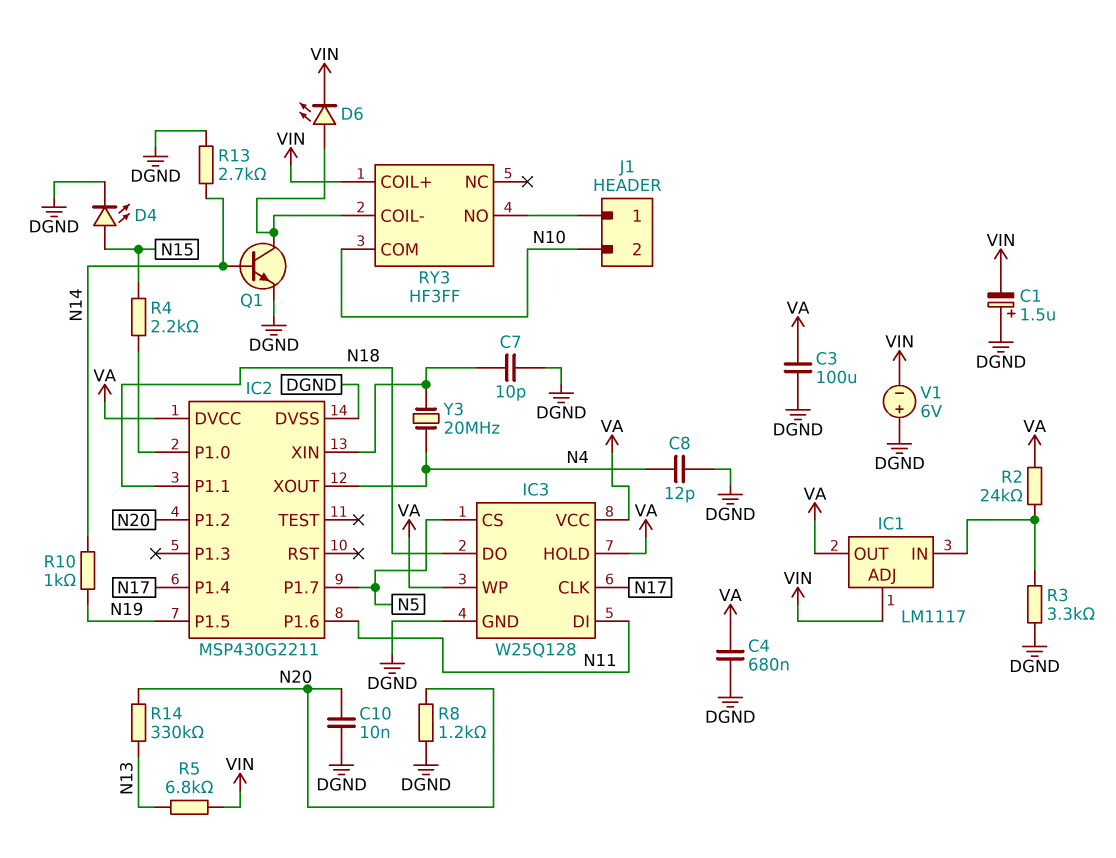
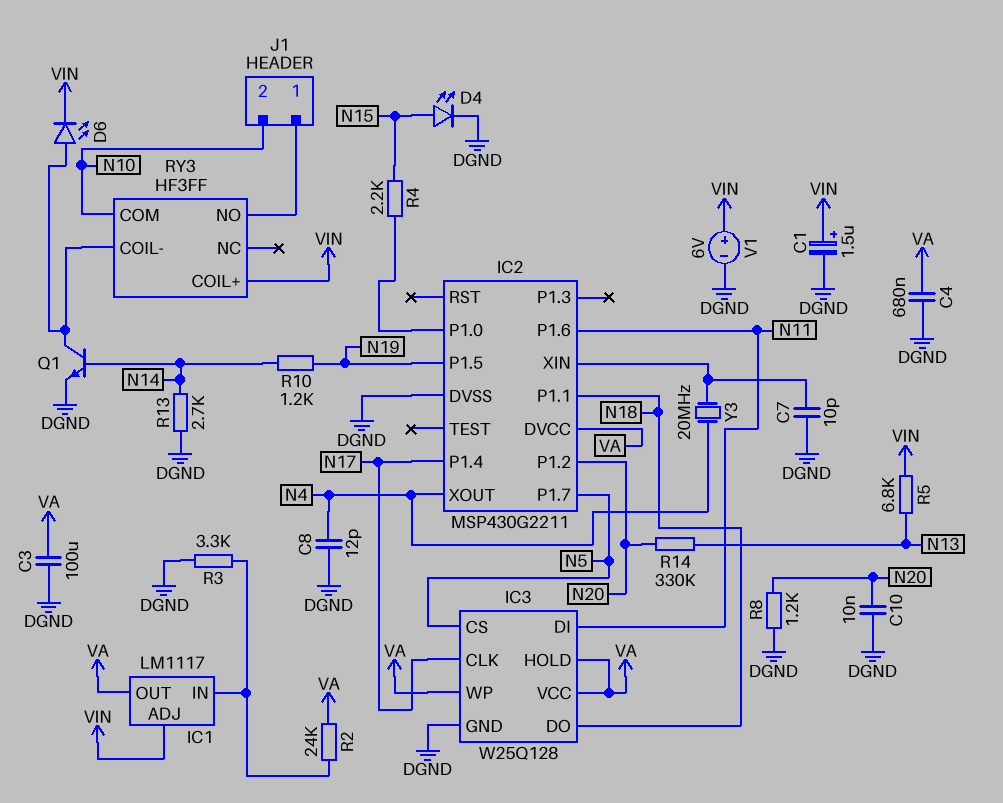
C1: 1.5uF (plus DGND, minus VIN) -> 1.5uF (plus VIN, minus DGND)
R10: 1k (N14, N19) -> 1.2k (N14, N19)
V1: 6V (plus DGND, minus VIN) -> 6V (plus VIN, minus DGND)

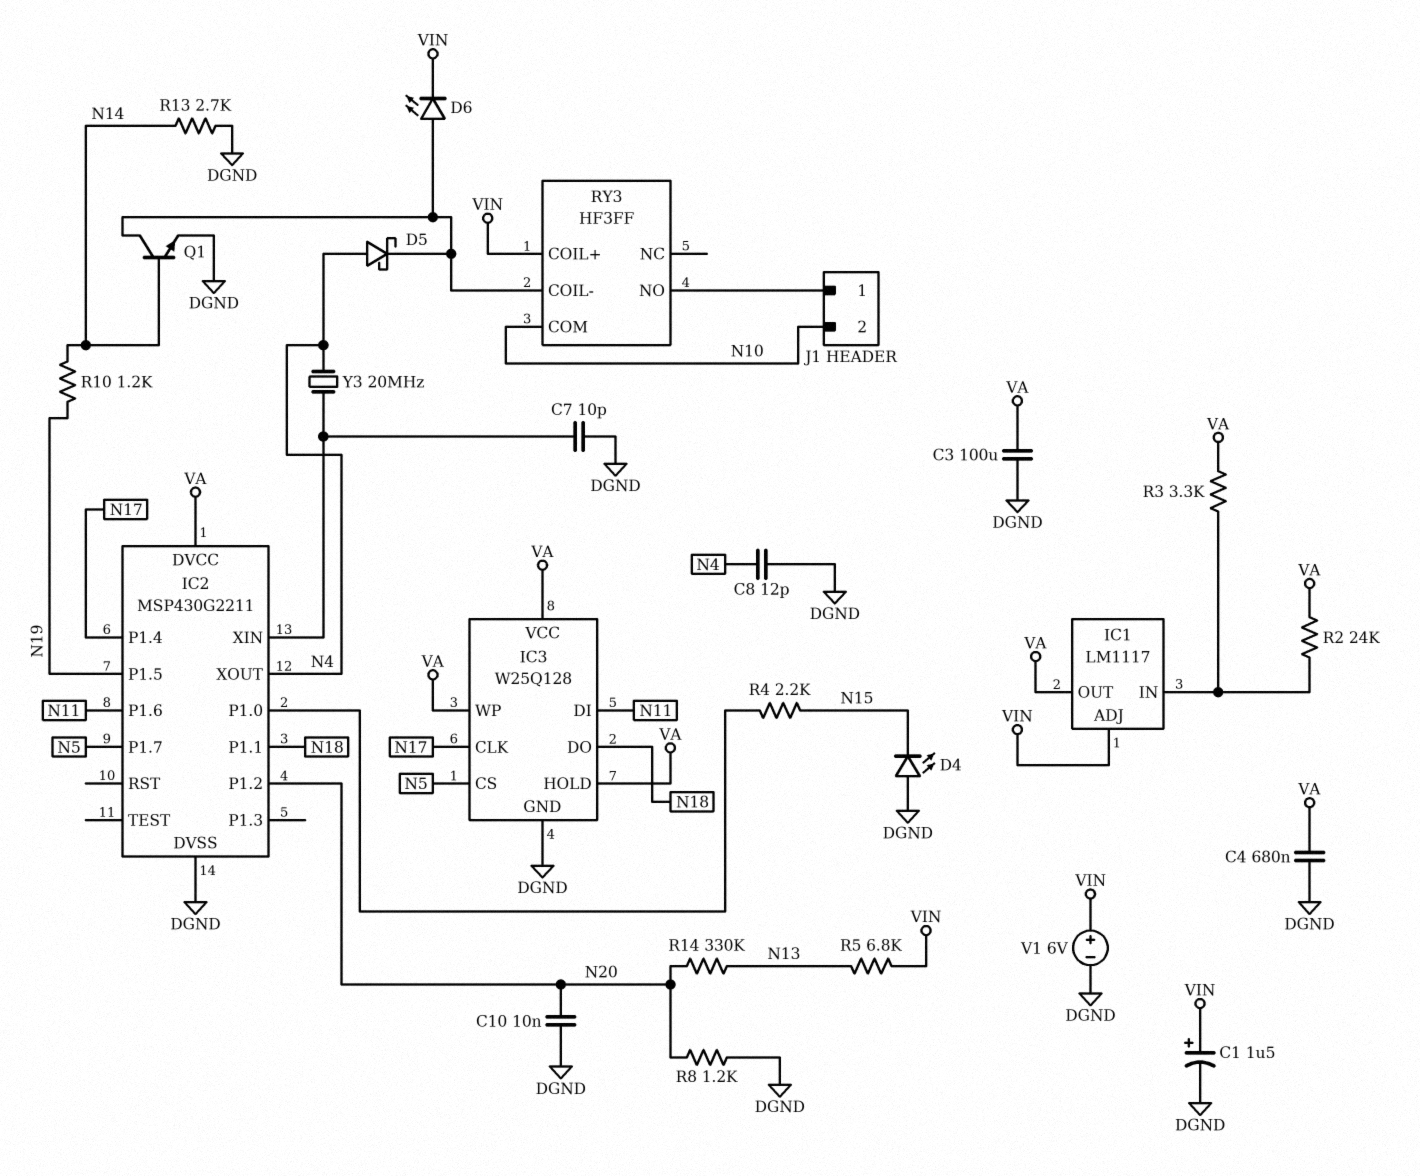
D4: LED (A N15, K DGND) -> LED (A DGND, K N15)
D5: none -> schottky (A N4, K RY3/COIL-)
R3: 3.3k (DGND, IC1/IN) -> 3.3k (IC1/IN, VA)

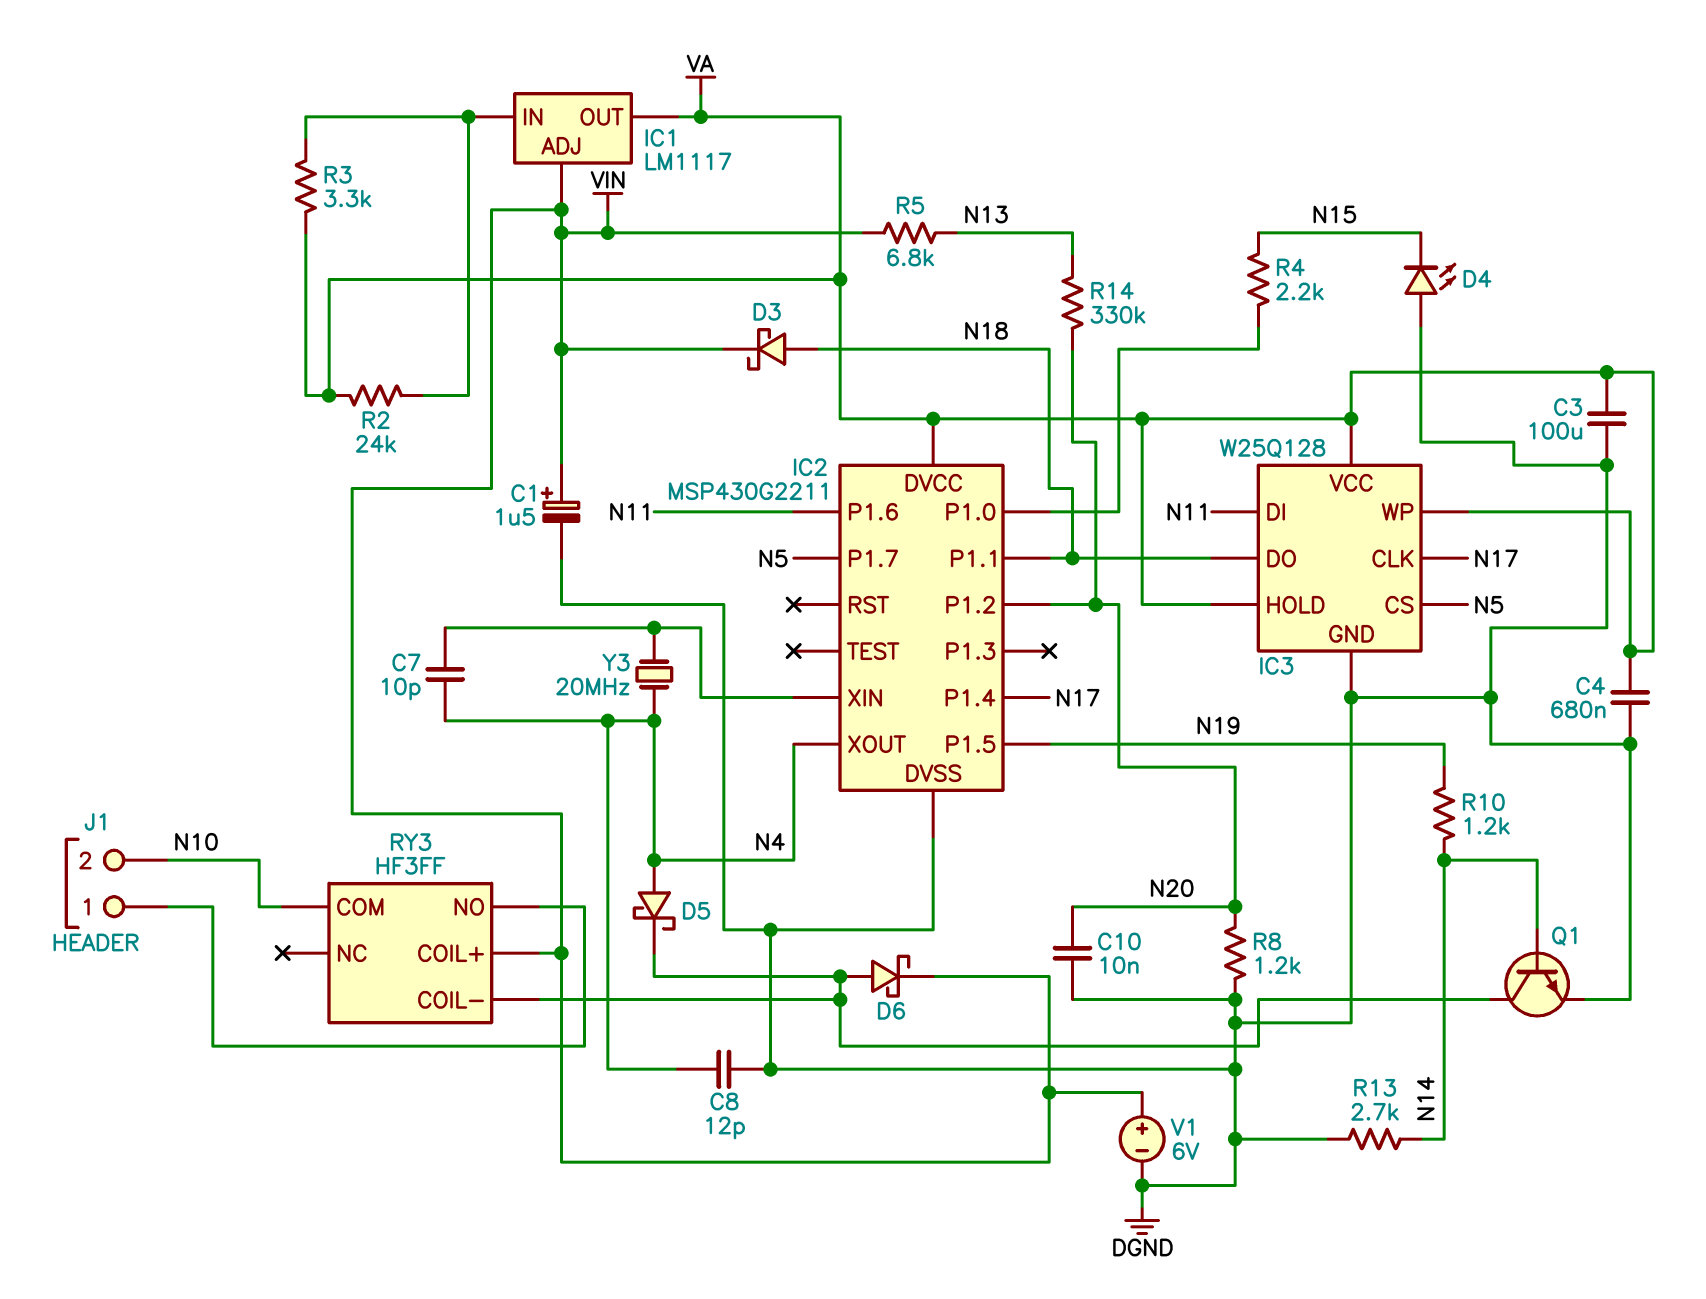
C7: 10pF (DGND, IC2/XIN) -> 10pF (IC2/XIN, N4)
D3: none -> schottky (A N18, K VIN)
D6: LED (A RY3/COIL-, K VIN) -> schottky (A RY3/COIL-, K VIN)

